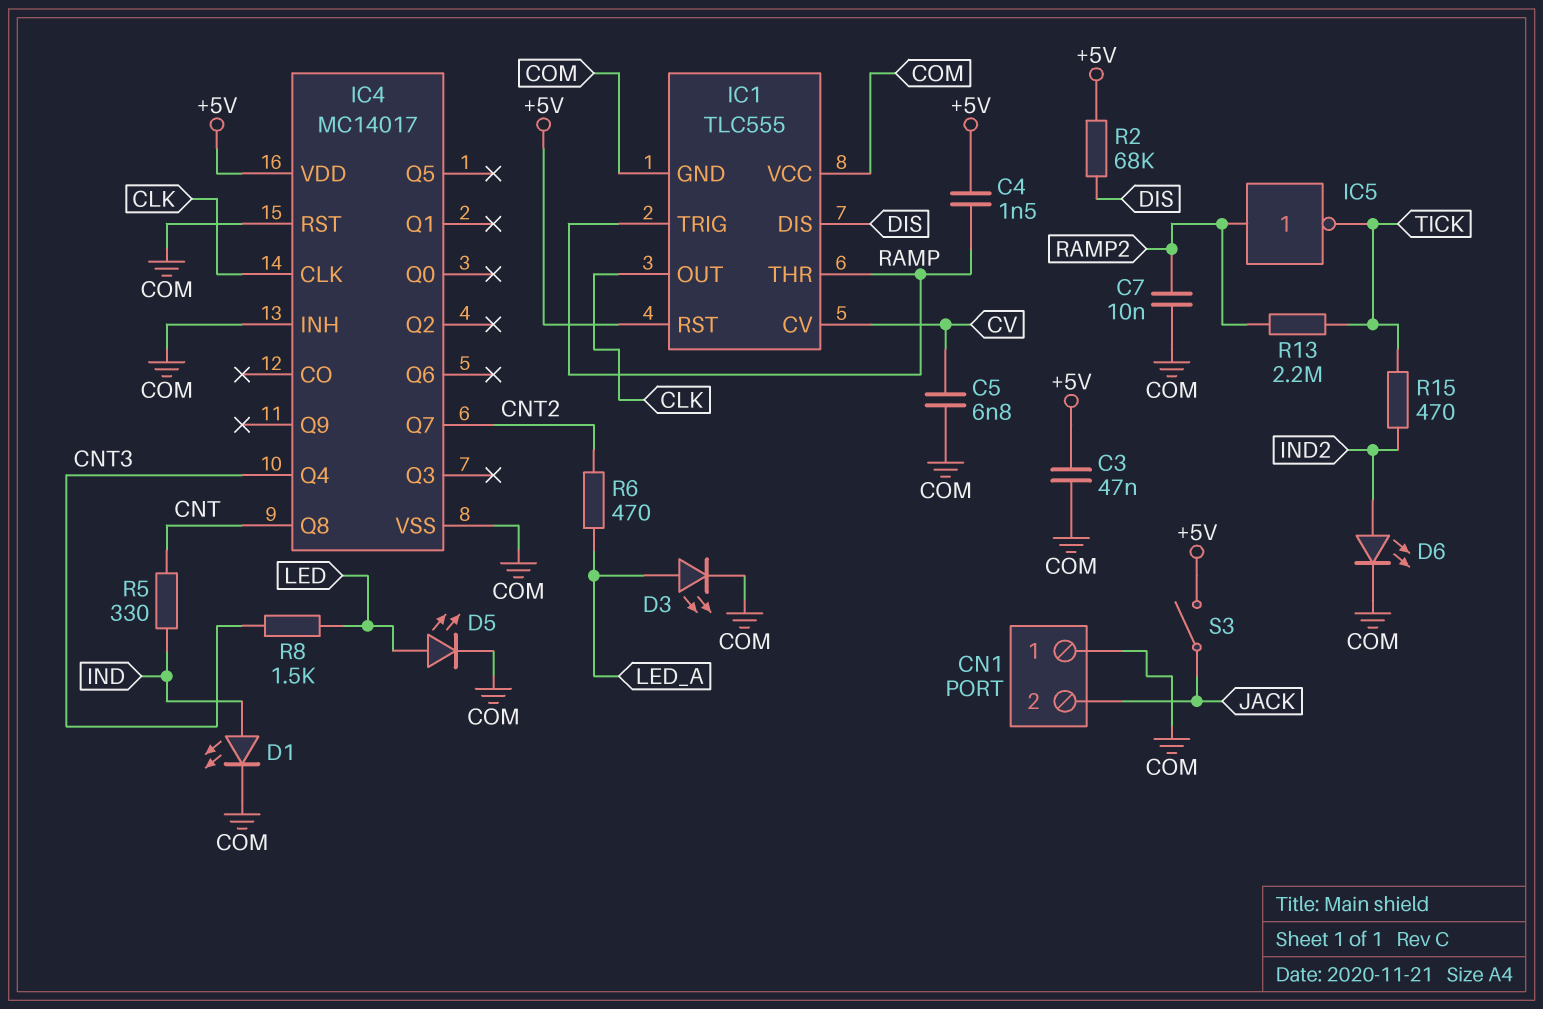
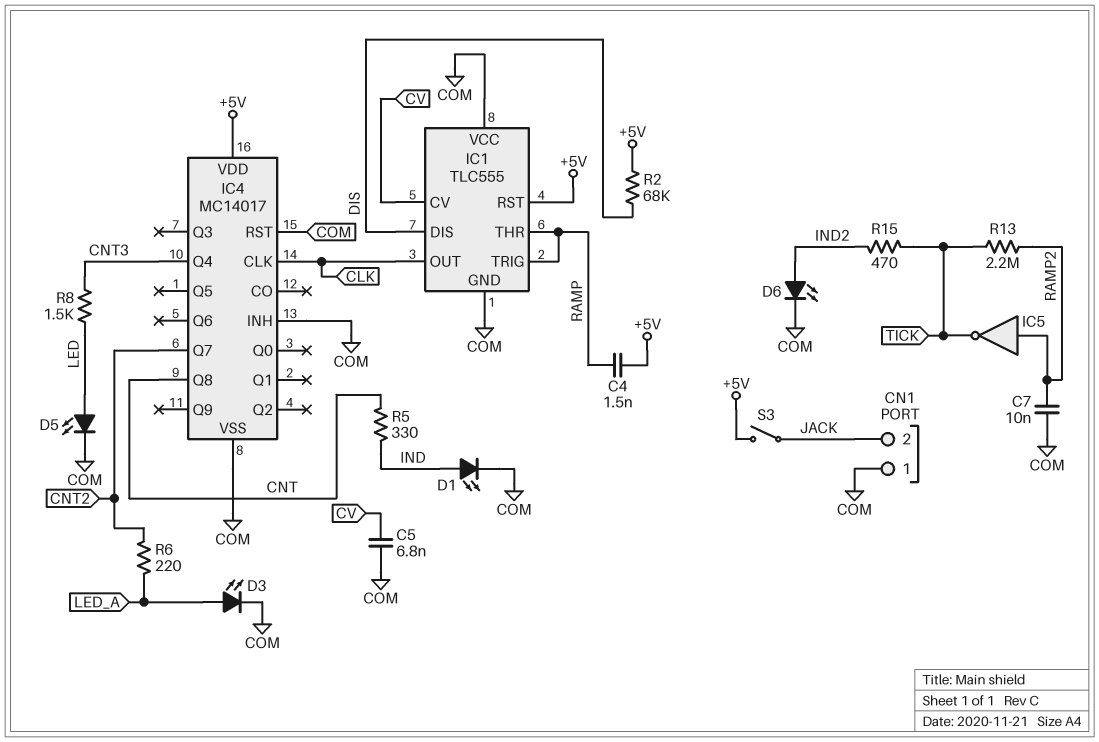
C3: 47nF (+5V, COM) -> none
R6: 470 (CNT2, LED_A) -> 220 (CNT2, LED_A)

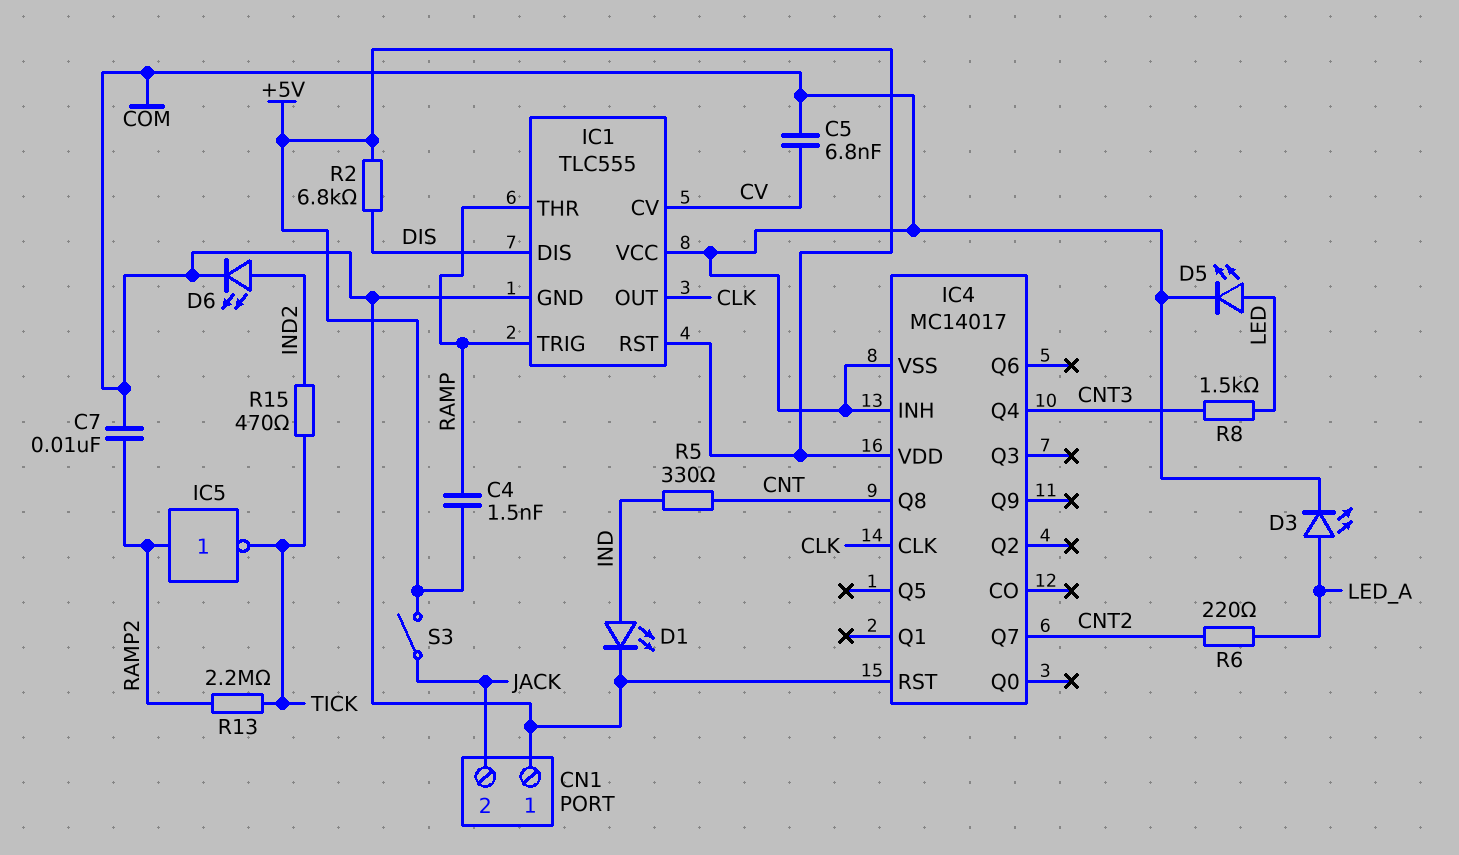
R2: 68k (+5V, DIS) -> 6.8k (+5V, DIS)

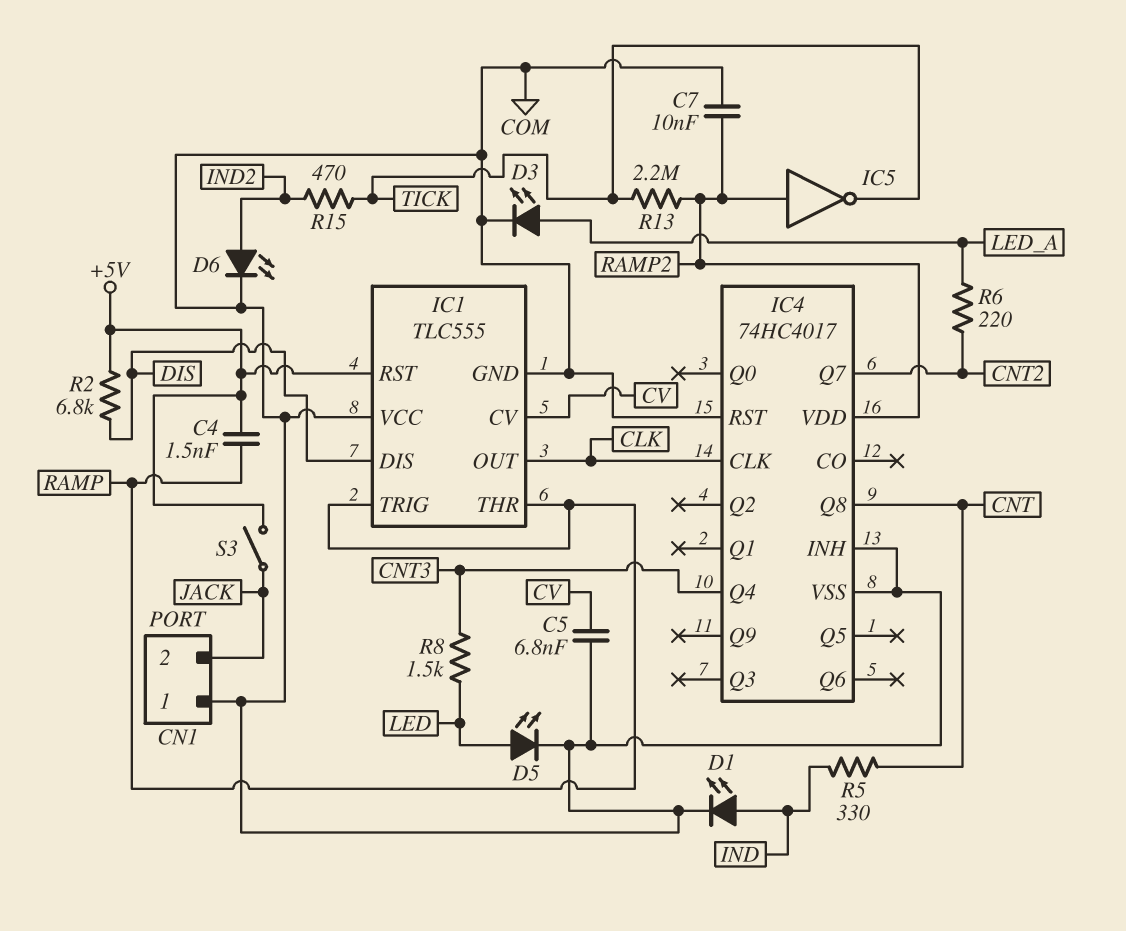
IC4: MC14017 -> 74HC4017
IC4 pin VDD: +5V -> RAMP2

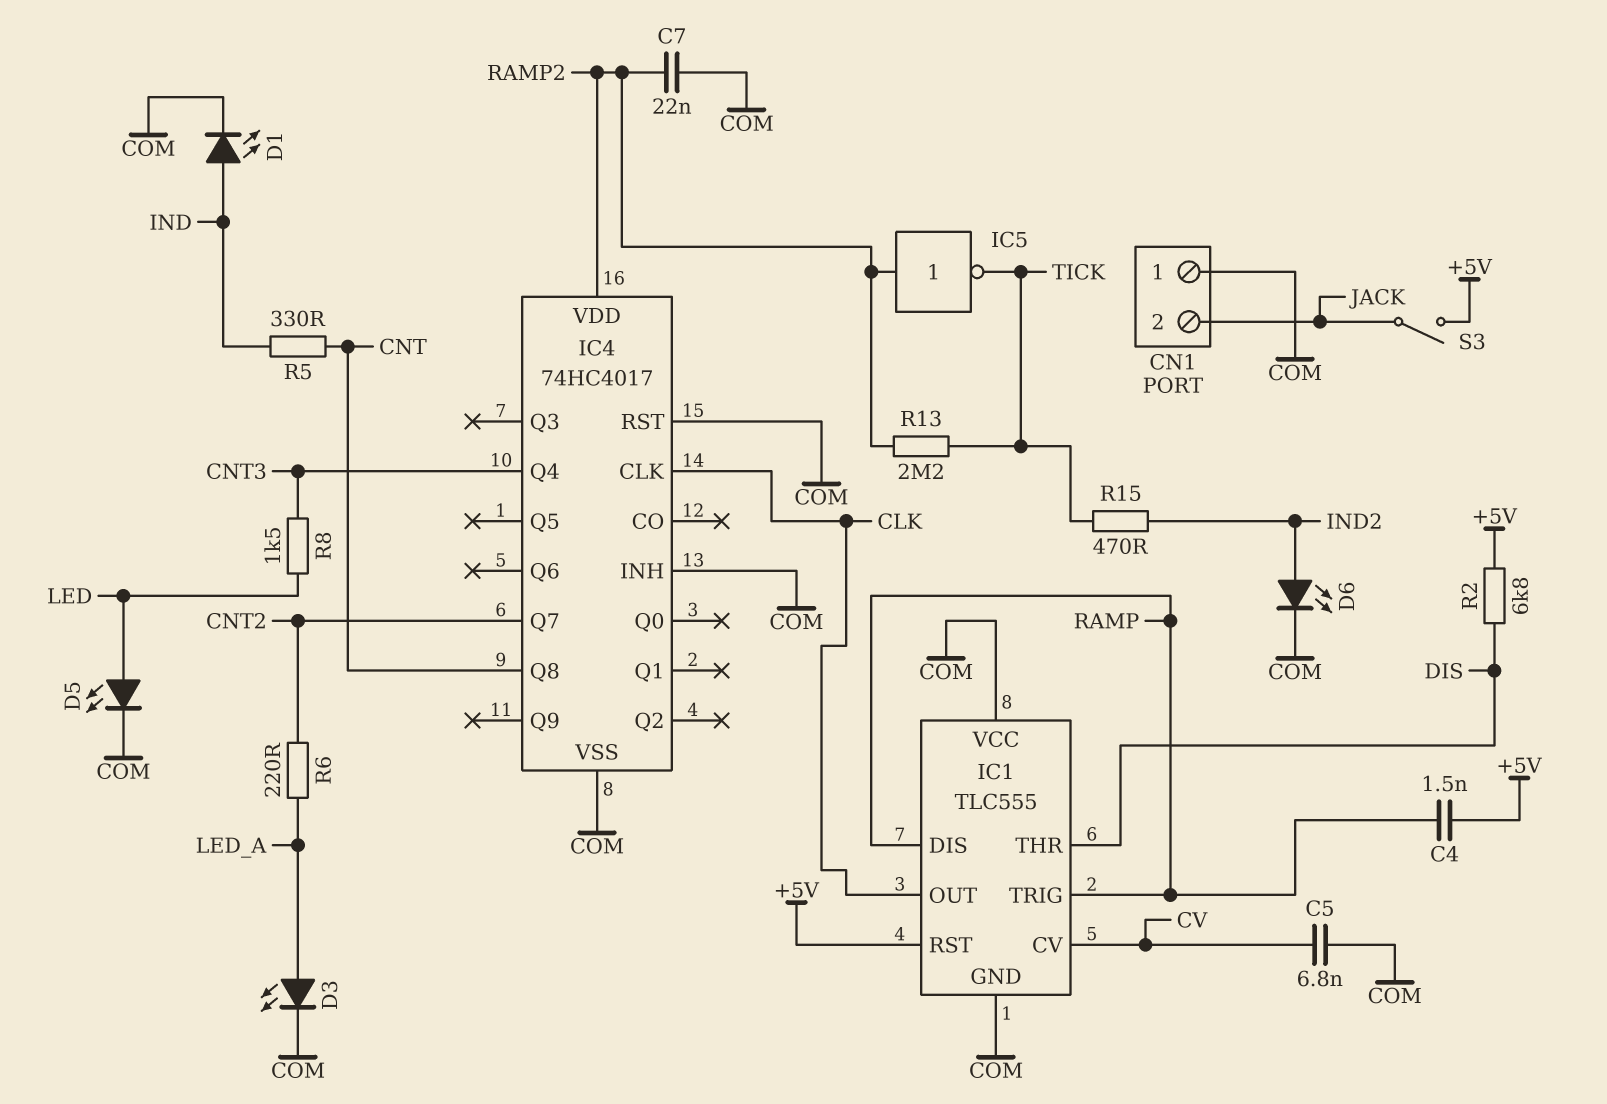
C7: 10nF (COM, RAMP2) -> 22nF (COM, RAMP2)
IC1 pin DIS: DIS -> RAMP
IC1 pin THR: RAMP -> DIS

